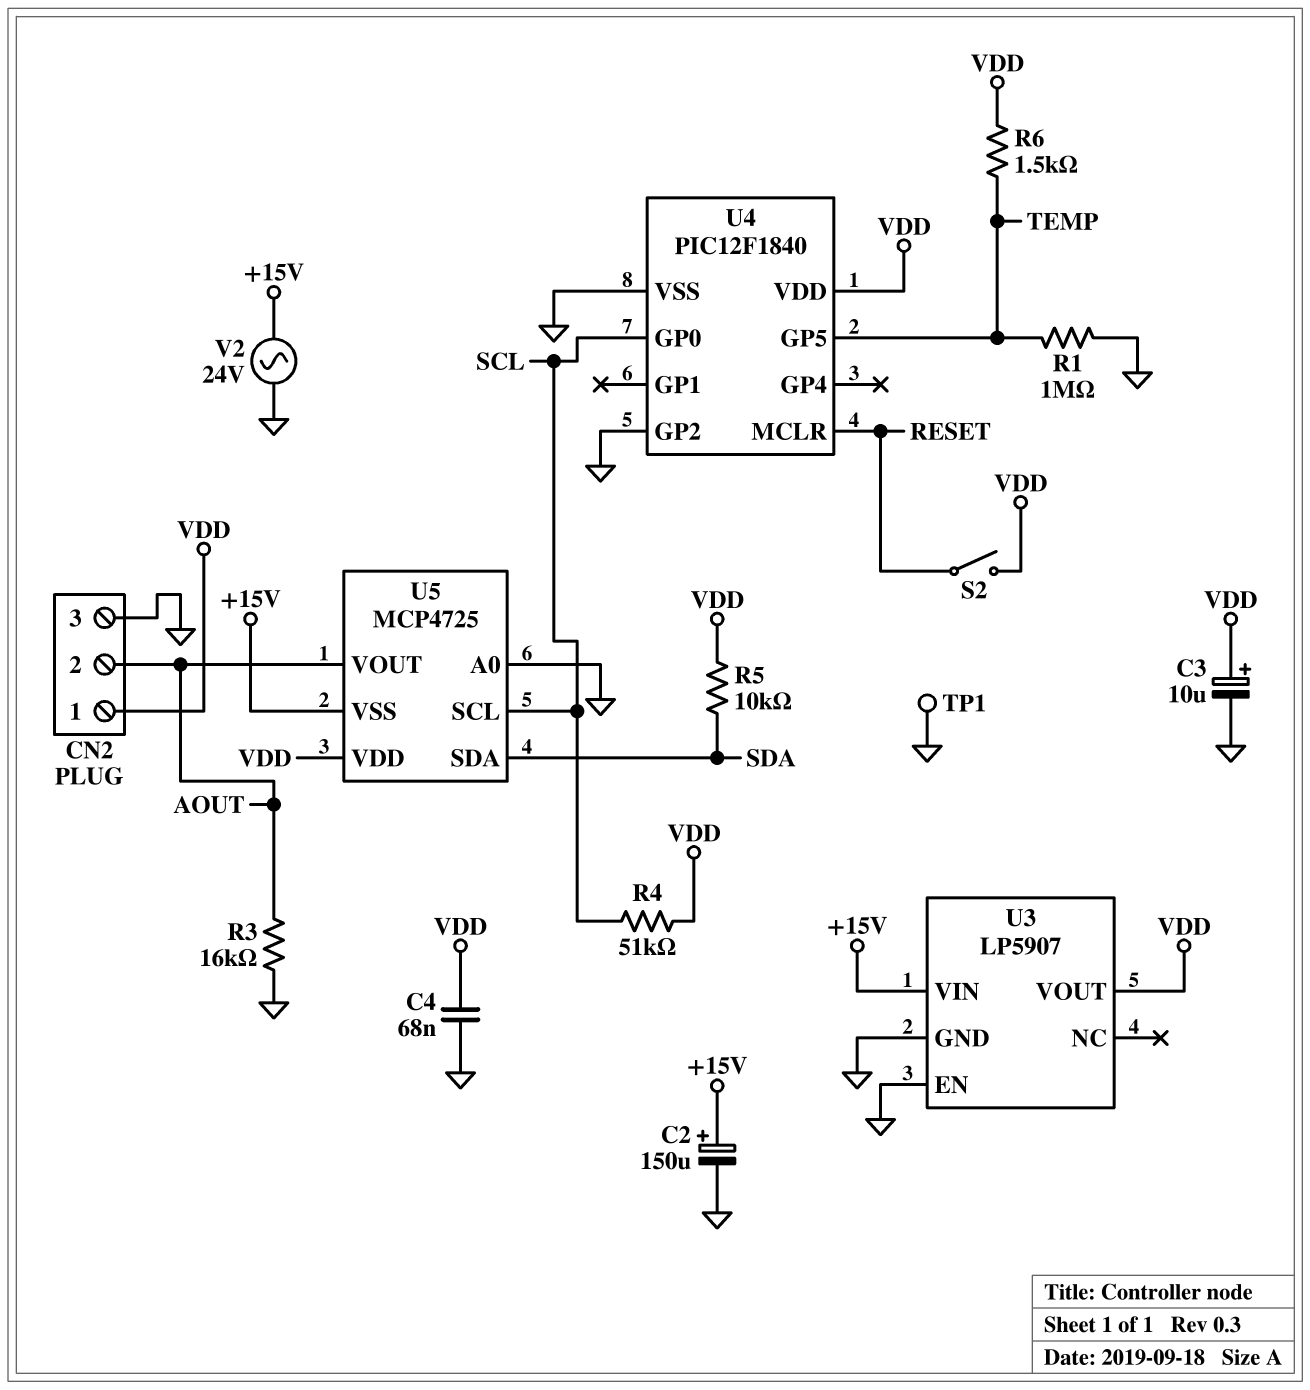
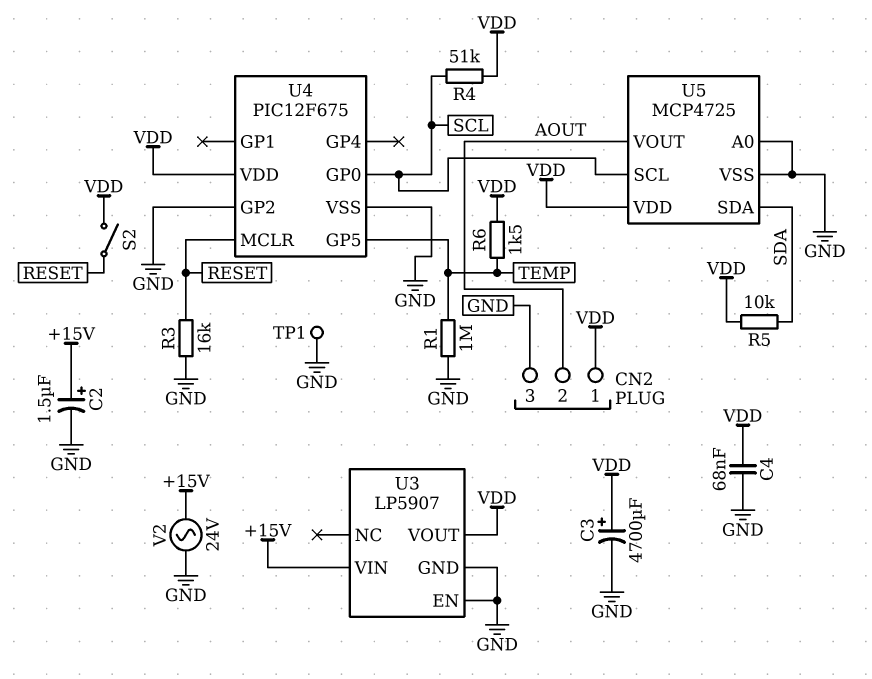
C2: 150uF (plus +15V, minus GND) -> 1.5uF (plus +15V, minus GND)
C3: 10uF (plus VDD, minus GND) -> 4700uF (plus VDD, minus GND)
R3: 16k (AOUT, GND) -> 16k (GND, RESET)
U4: PIC12F1840 -> PIC12F675
U5 pin VSS: +15V -> GND

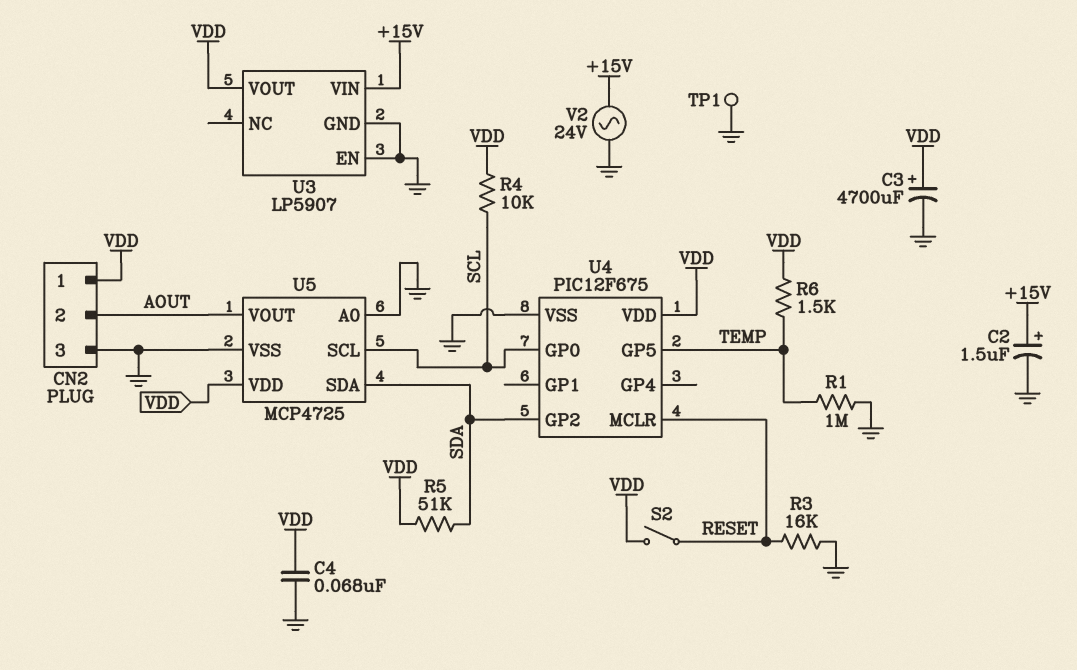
R4: 51k (SCL, VDD) -> 10k (SCL, VDD)
R5: 10k (SDA, VDD) -> 51k (SDA, VDD)
U4 pin GP2: GND -> SDA

